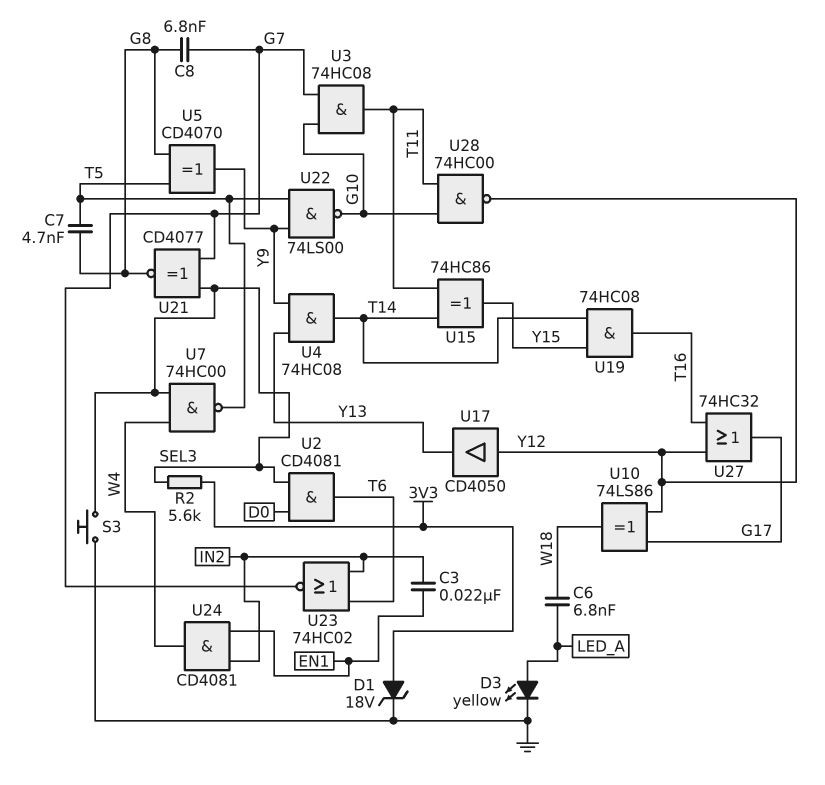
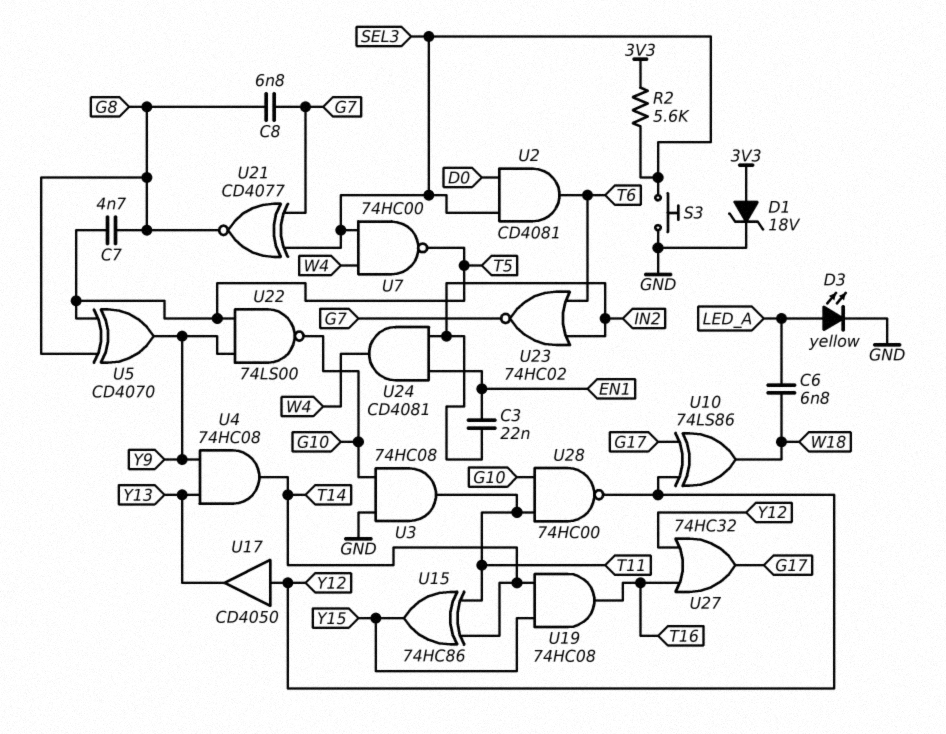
U3: AND 74HC08 (in G7, in G10, out T11) -> AND 74HC08 (in G10, in GND, out T11)

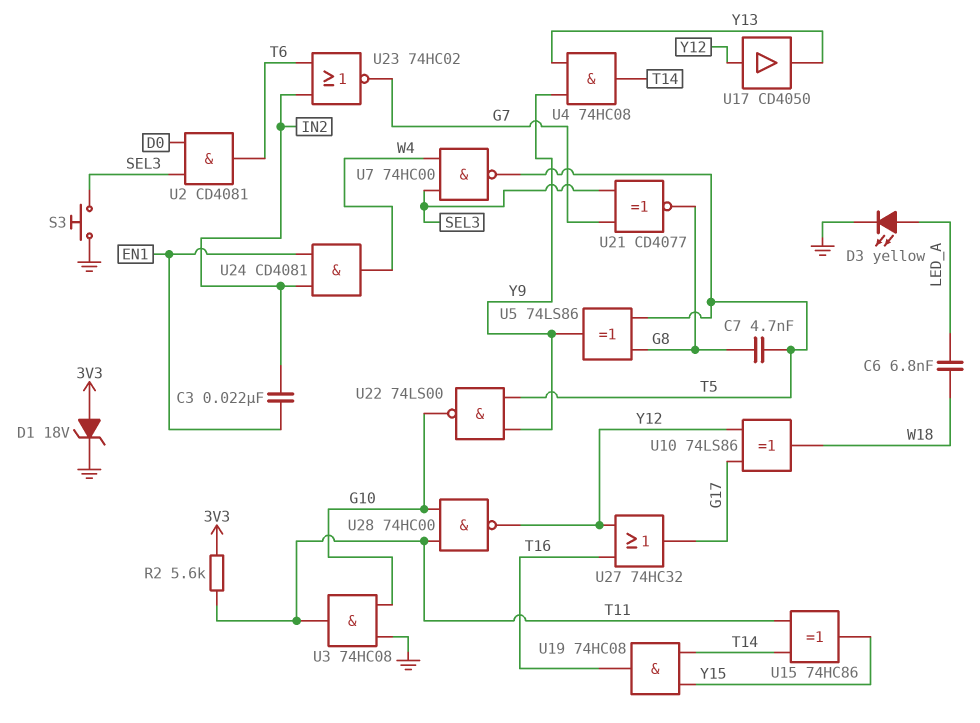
C8: 6.8nF (G7, G8) -> none
R2: 5.6k (3V3, SEL3) -> 5.6k (3V3, T11)
U5: XOR CD4070 (in G8, in T5, out Y9) -> XOR 74LS86 (in G8, in T5, out Y9)

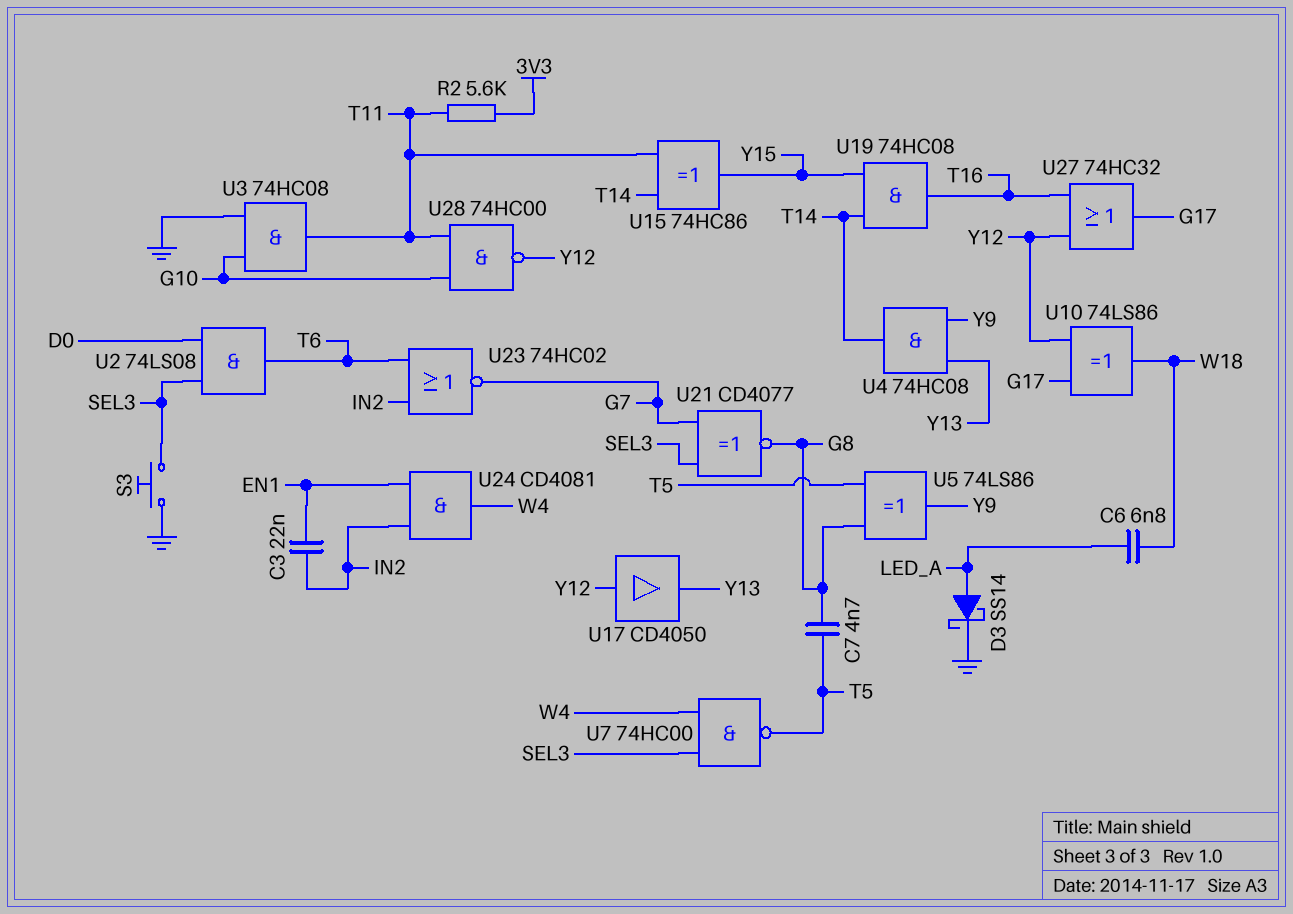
D1: zener 18V (A 3V3, K GND) -> none
D3: LED yellow (A LED_A, K GND) -> schottky SS14 (A LED_A, K GND)
U2: AND CD4081 (in D0, in SEL3, out T6) -> AND 74LS08 (in D0, in SEL3, out T6)
U22: NAND 74LS00 (in T5, in Y9, out G10) -> none

